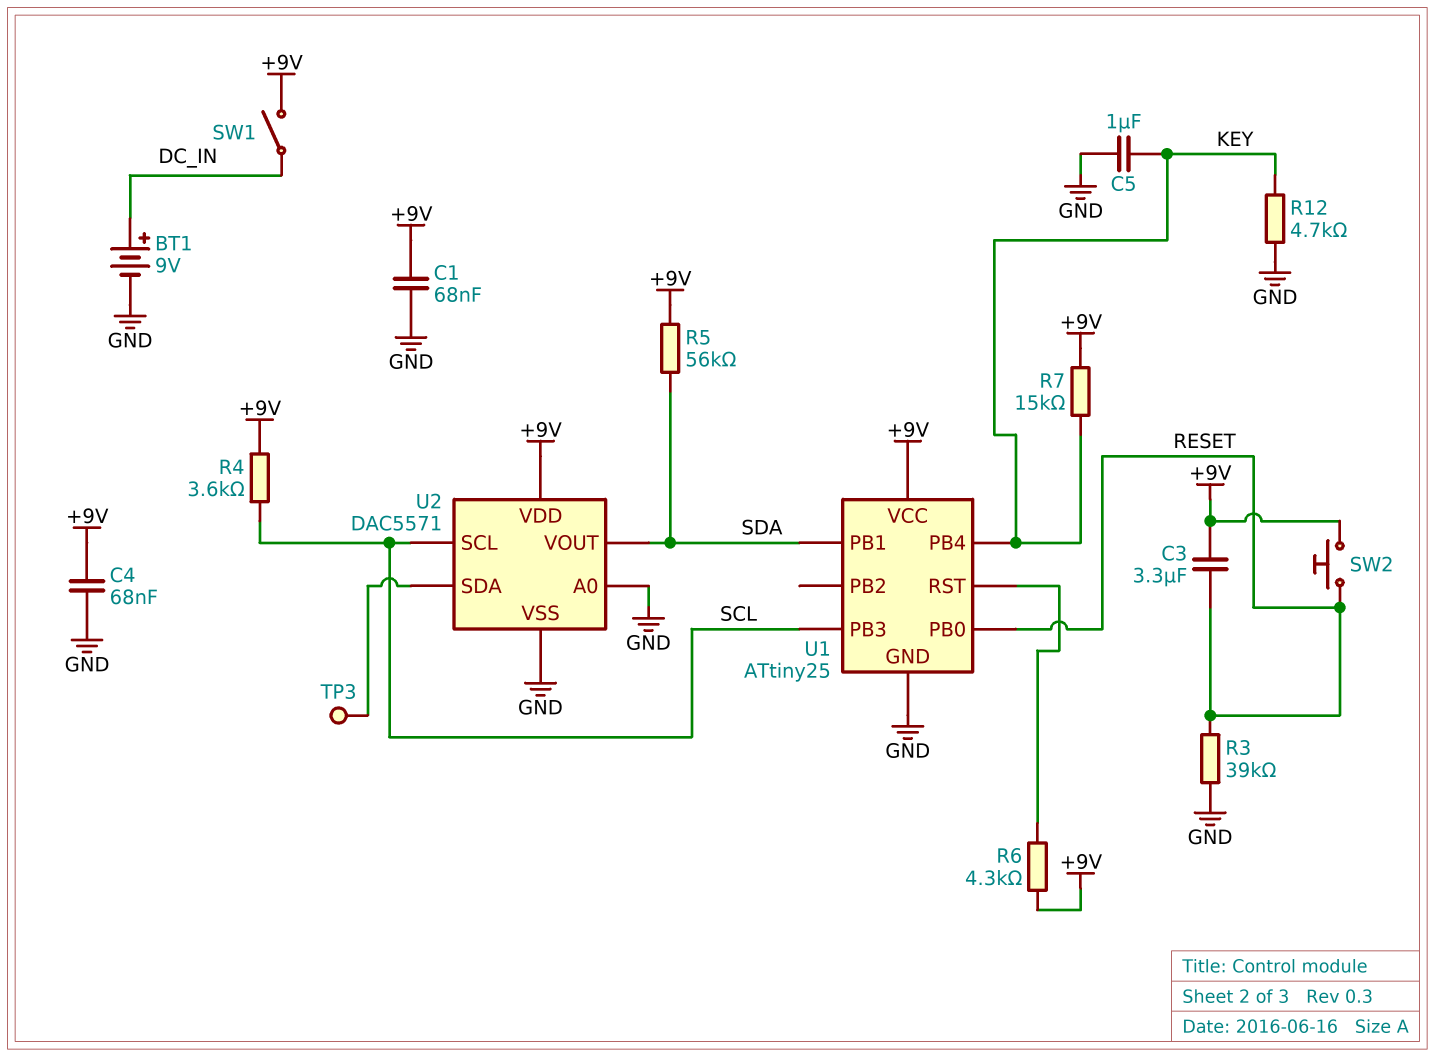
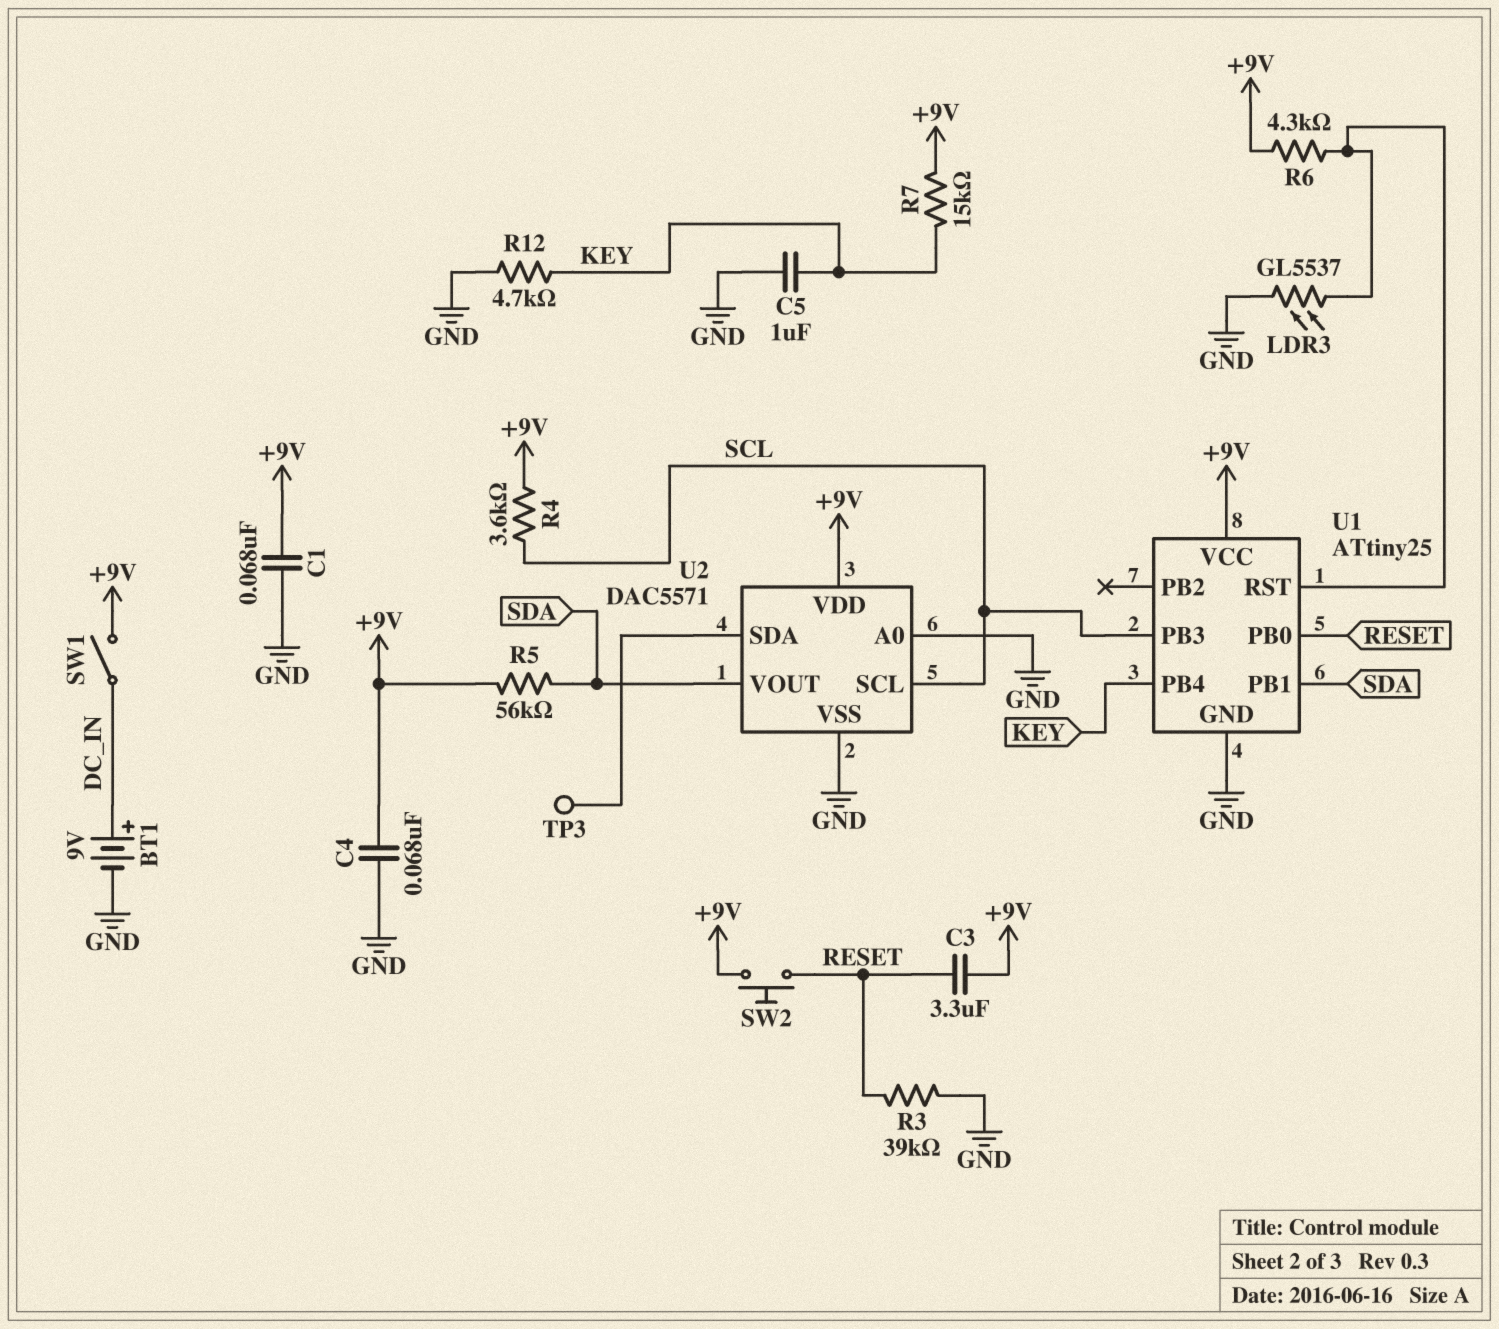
LDR3: none -> GL5537 (GND, U1/RST)

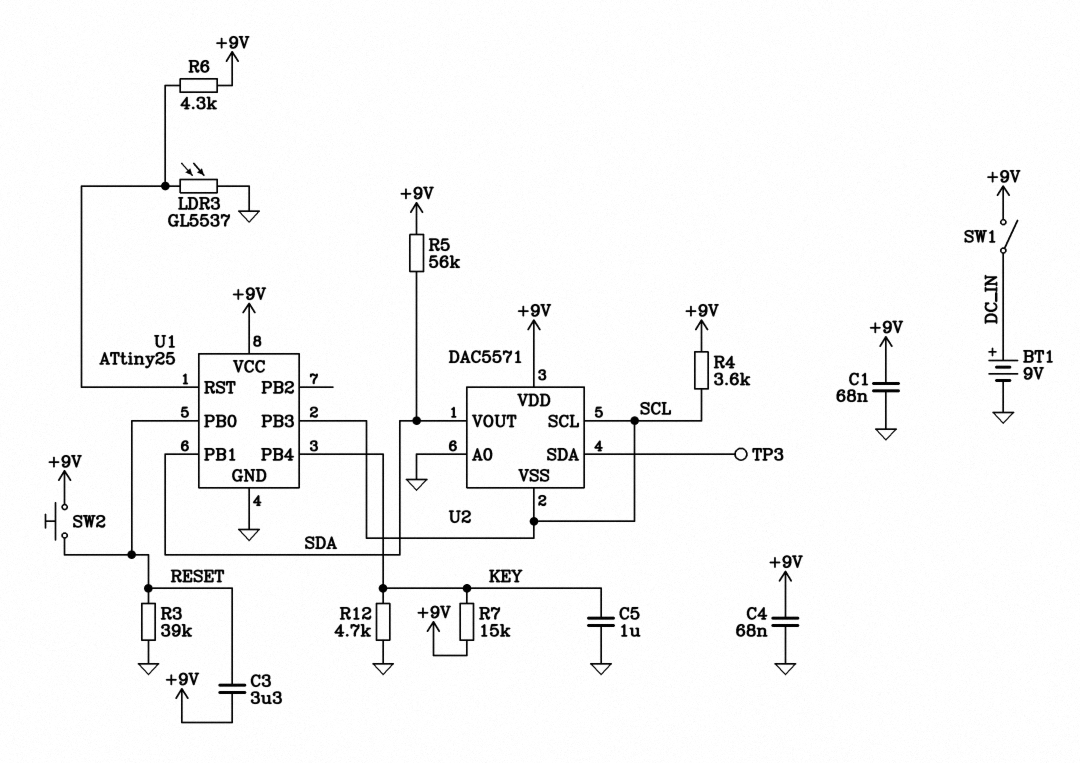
U2 pin VSS: GND -> SCL

